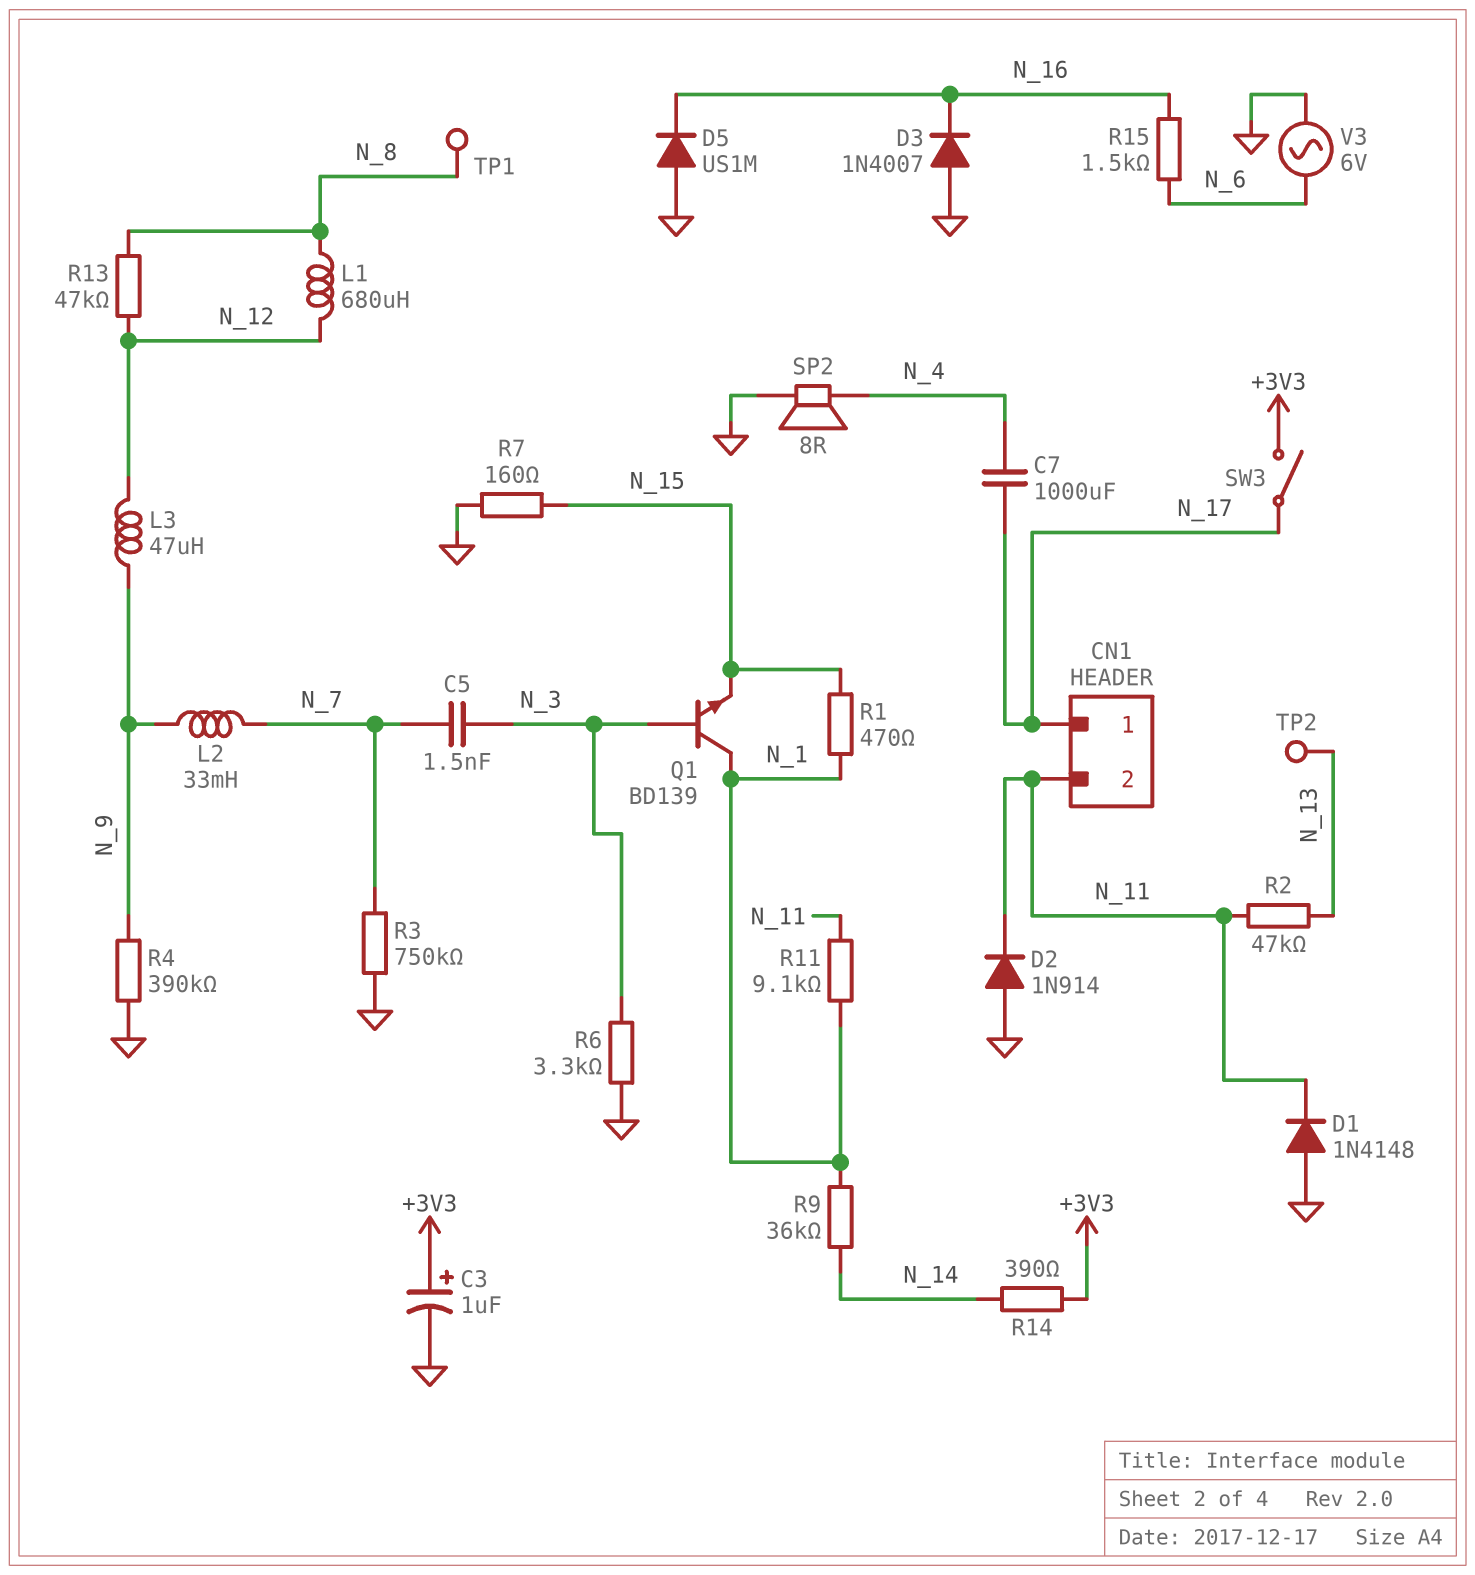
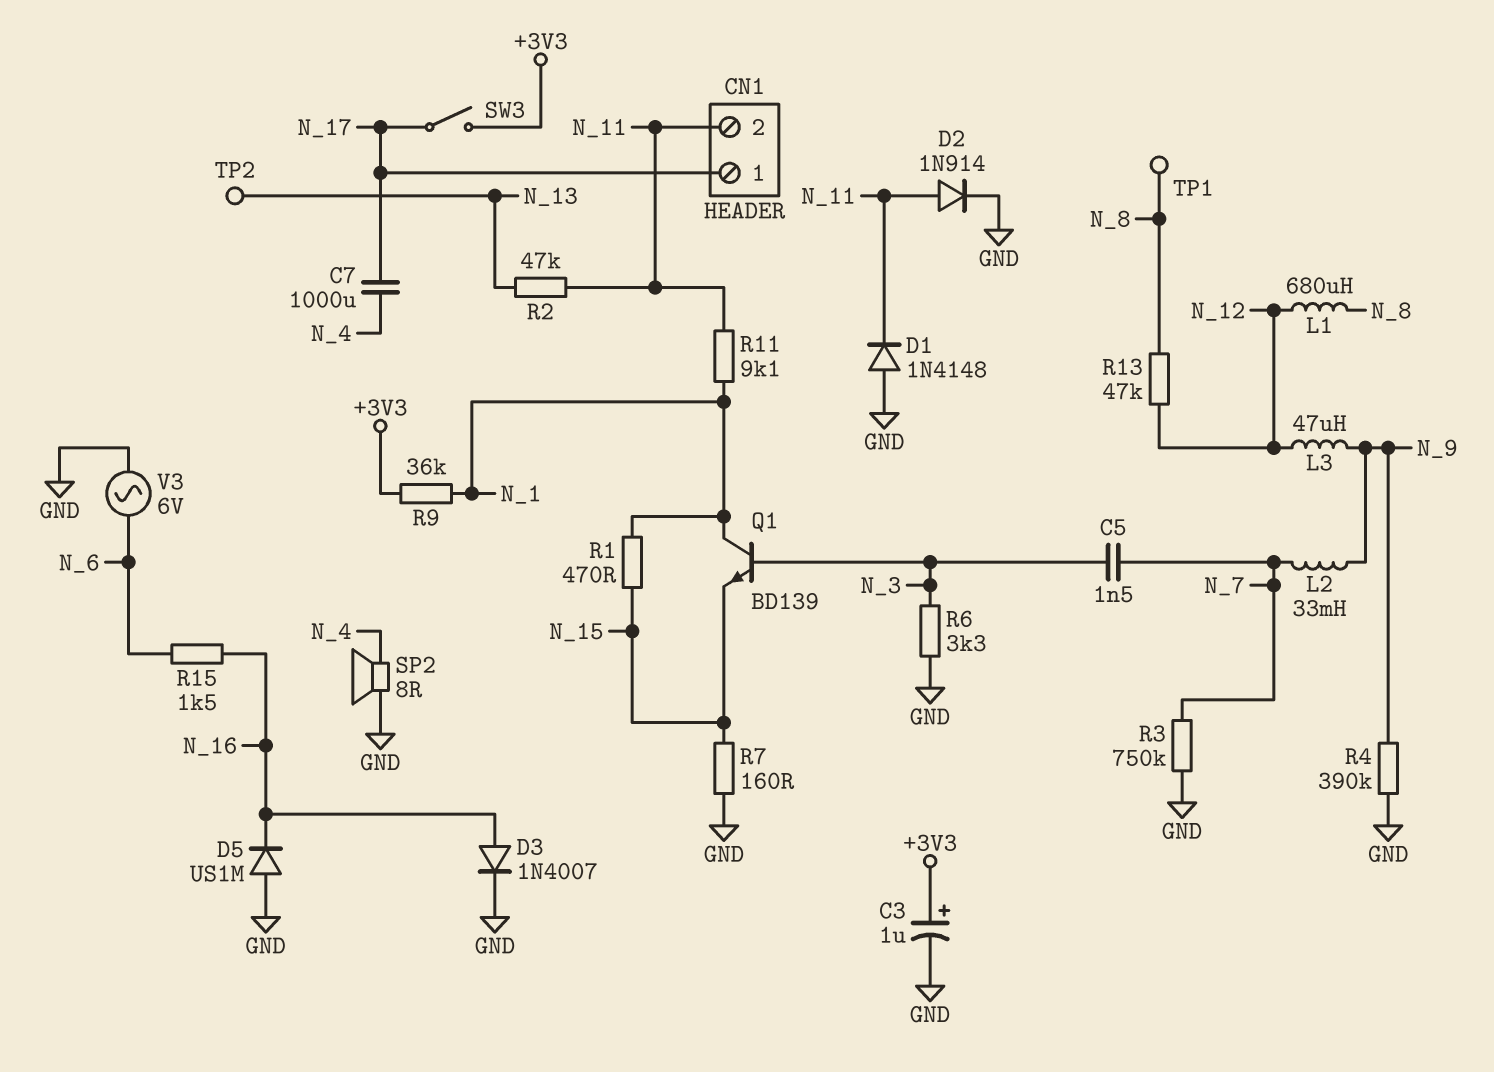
D2: diode 1N914 (A GND, K N_11) -> diode 1N914 (A N_11, K GND)
D3: diode 1N4007 (A GND, K N_16) -> diode 1N4007 (A N_16, K GND)
R9: 36k (N_1, N_14) -> 36k (+3V3, N_1)
R14: 390 (+3V3, N_14) -> none

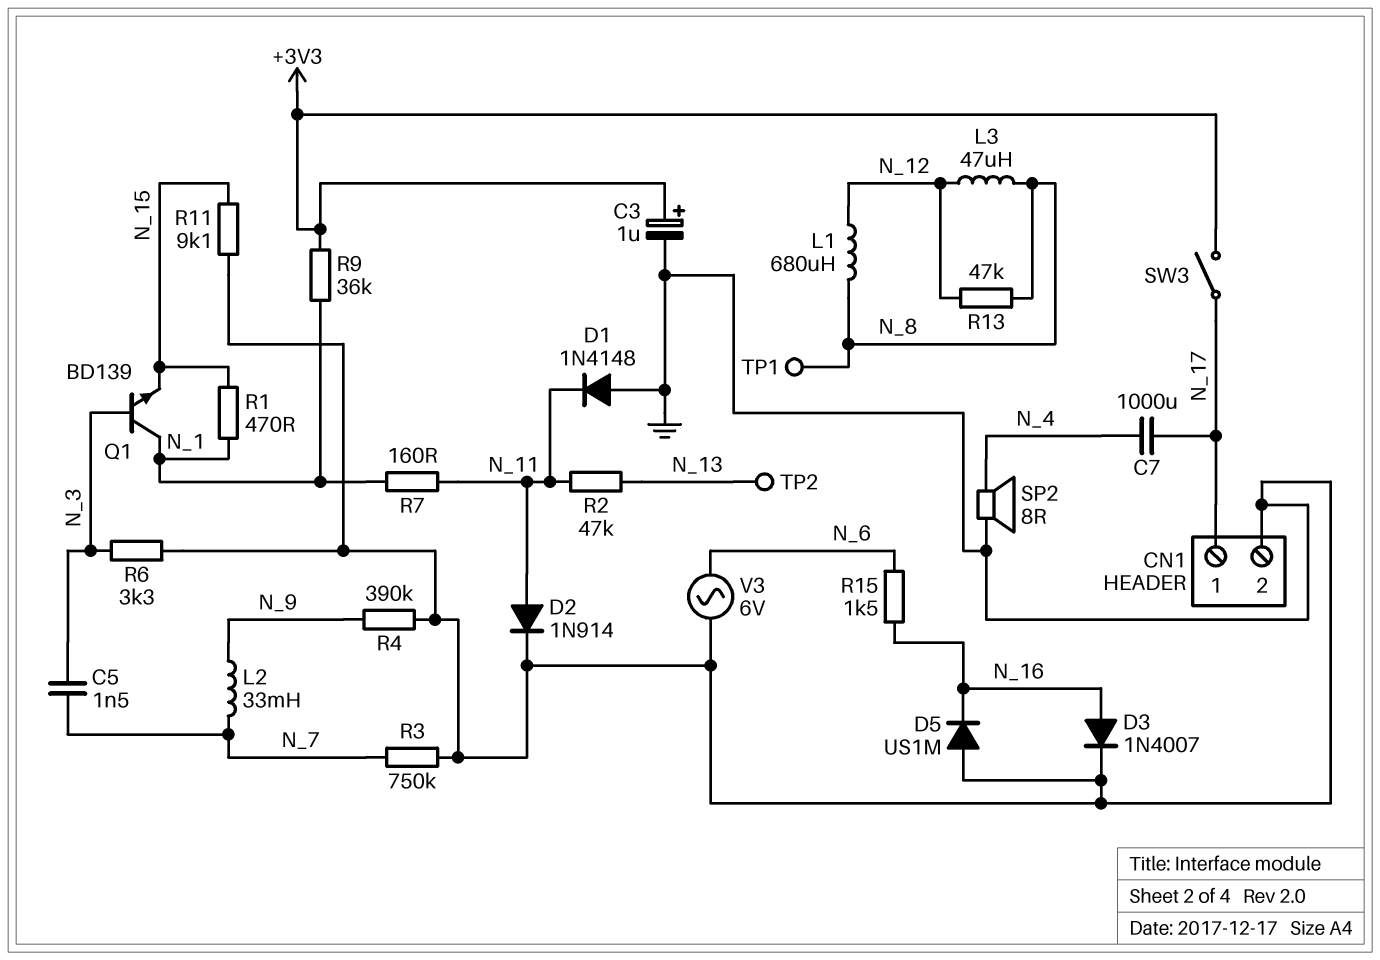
CN1 pin 2: N_11 -> GND
L3: 47uH (N_9, N_12) -> 47uH (N_8, N_12)
R7: 160 (GND, N_15) -> 160 (N_1, N_11)
R11: 9.1k (N_1, N_11) -> 9.1k (GND, N_15)

